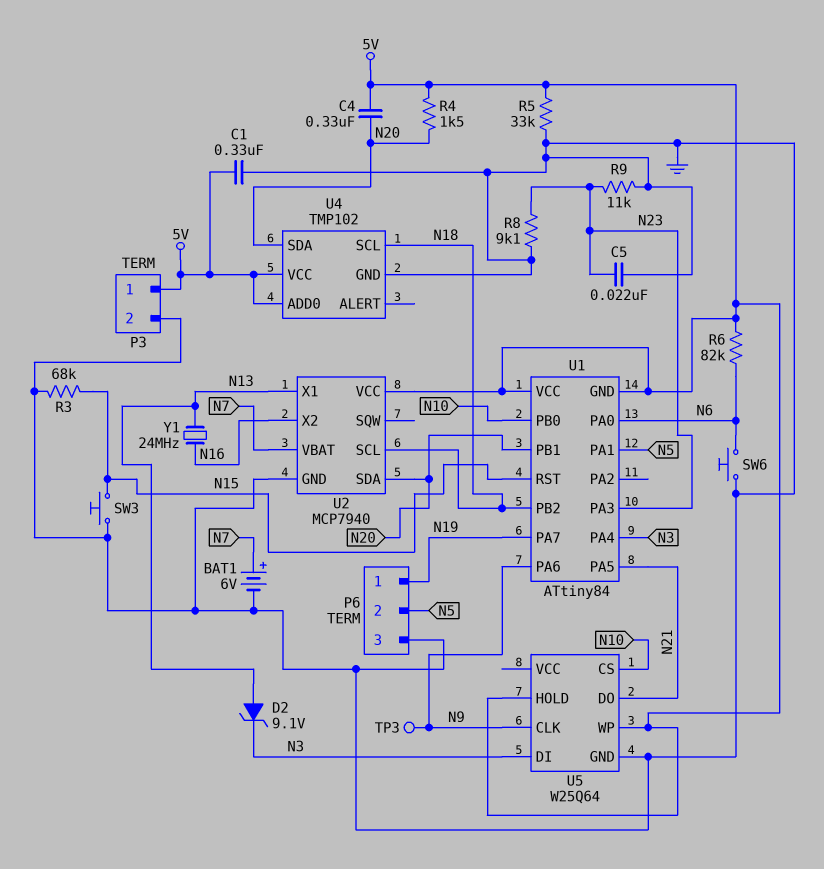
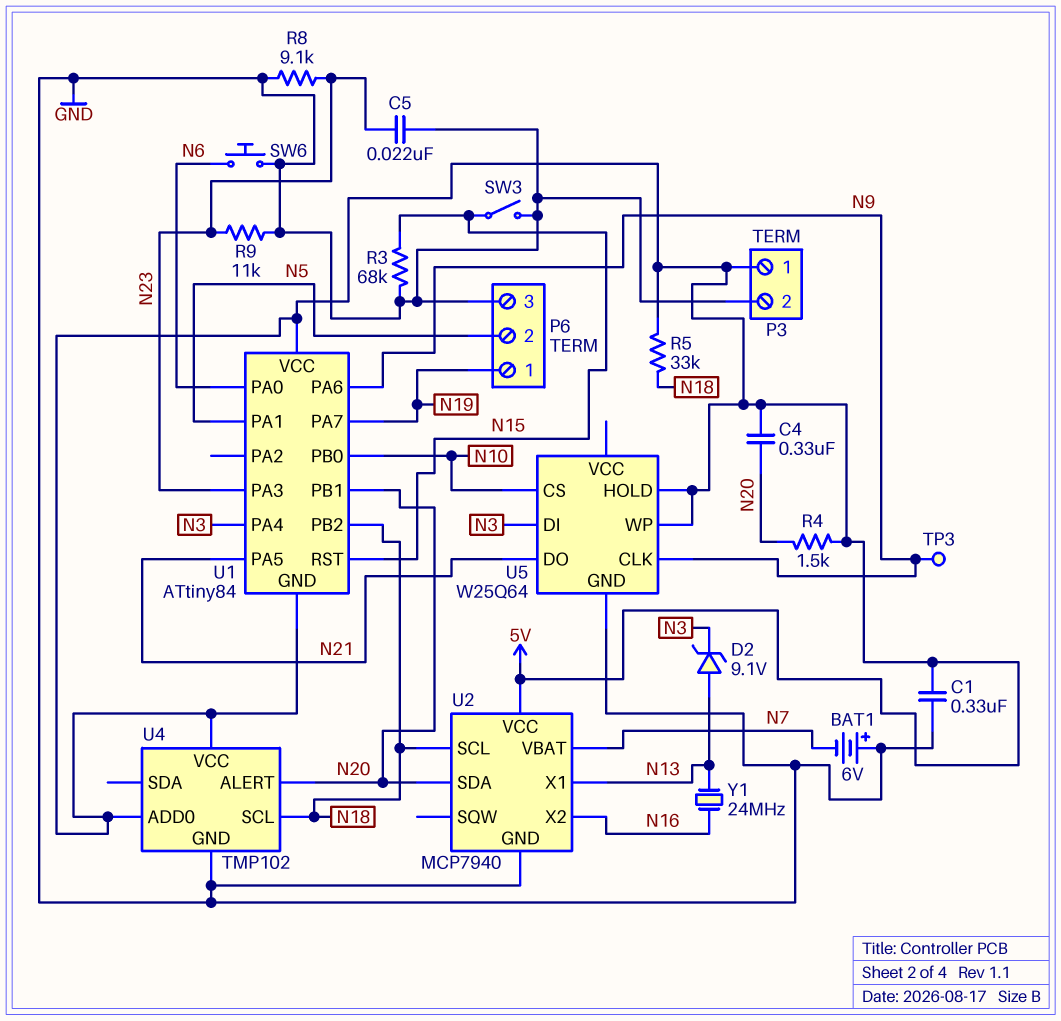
BAT1: 6V (plus N7, minus GND) -> 6V (plus GND, minus N7)
R5: 33k (5V, GND) -> 33k (5V, N18)
R6: 82k (5V, N6) -> none
SW3: button (GND, N15) -> switch (GND, N15)
U4 pin ALERT: none -> N20
U4 pin SDA: N20 -> none

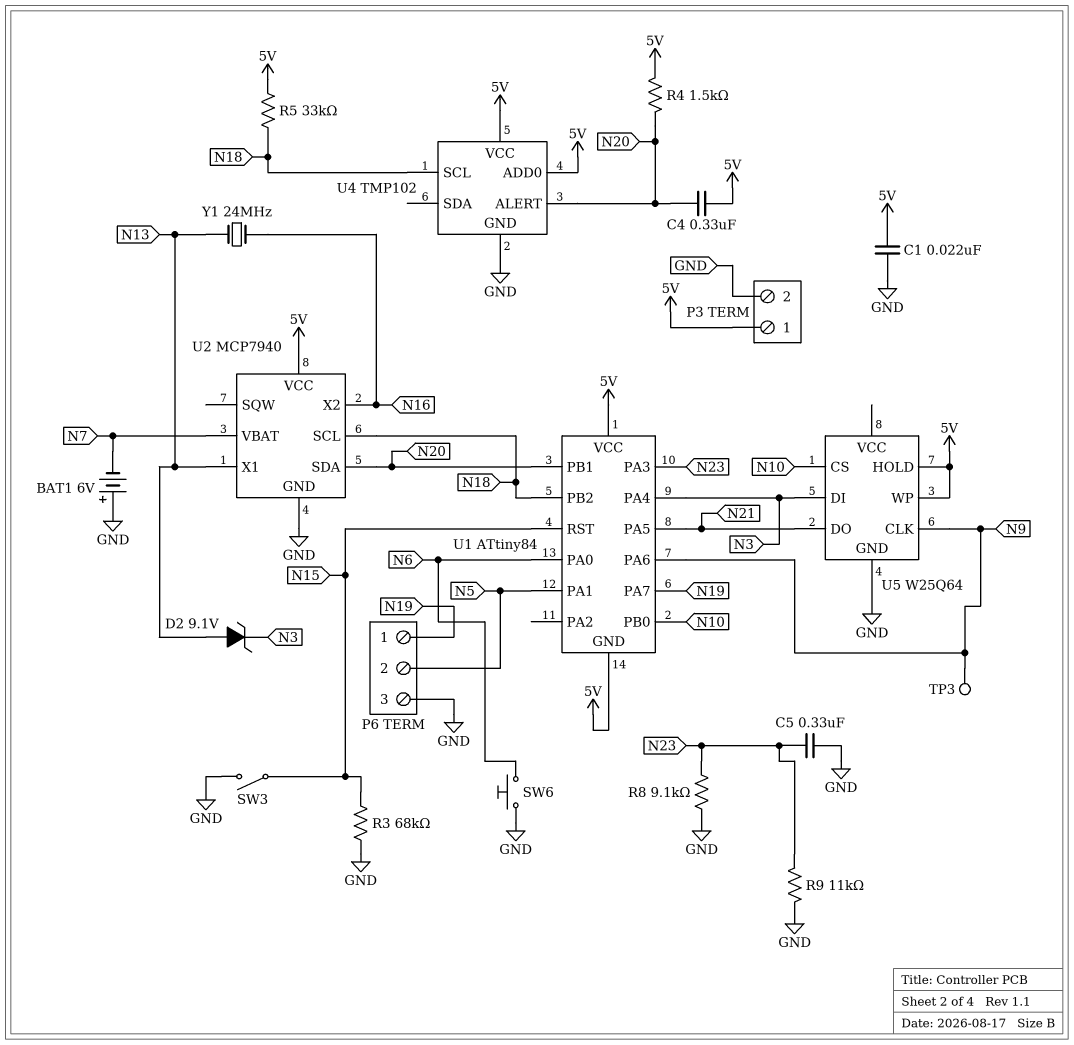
C1: 330nF (5V, GND) -> 22nF (5V, GND)
C5: 22nF (GND, N23) -> 330nF (GND, N23)

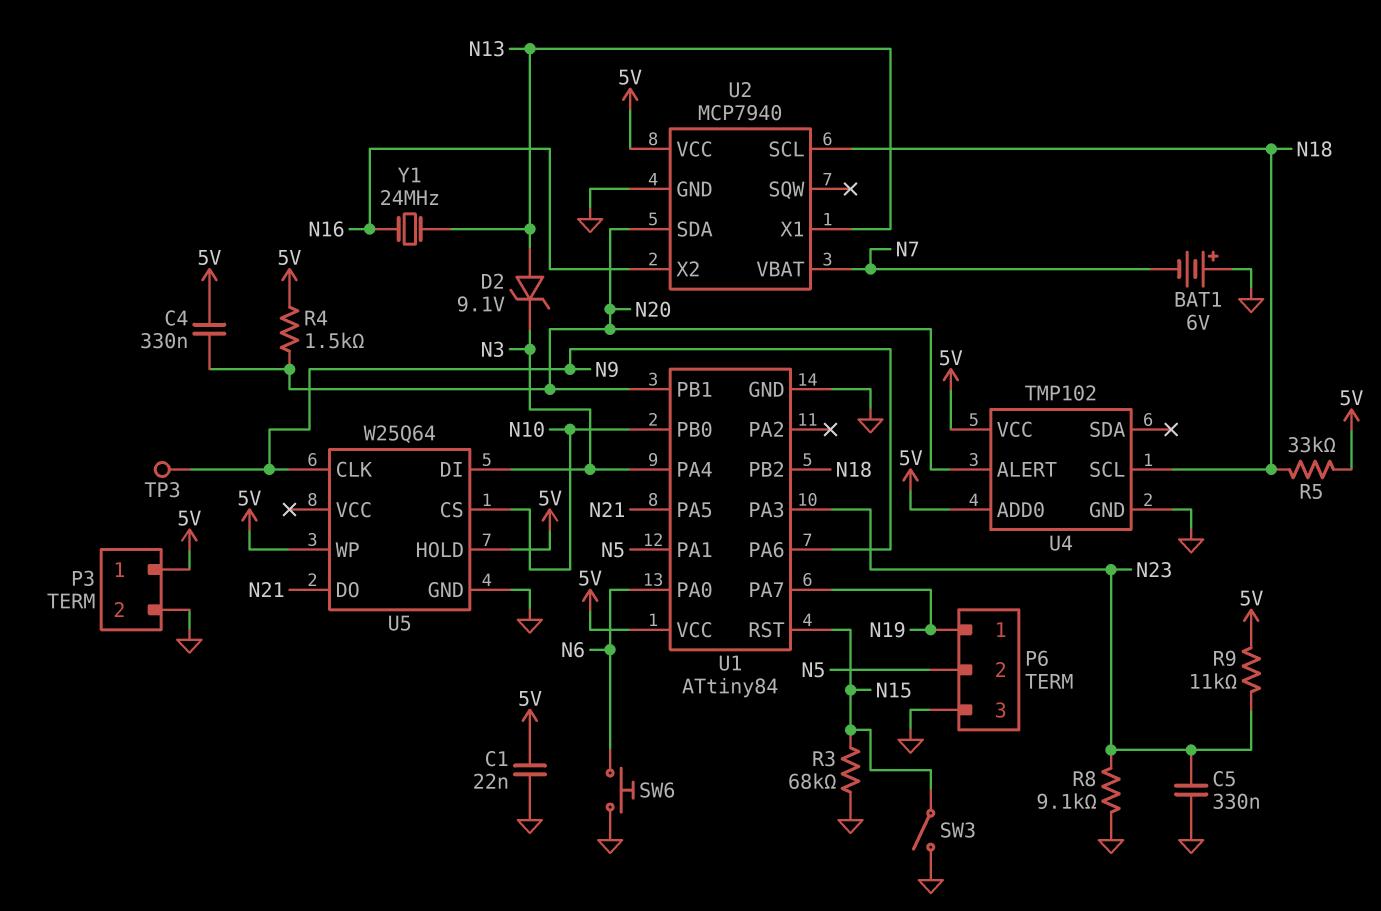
R9: 11k (GND, N23) -> 11k (5V, N23)
U1 pin GND: 5V -> GND

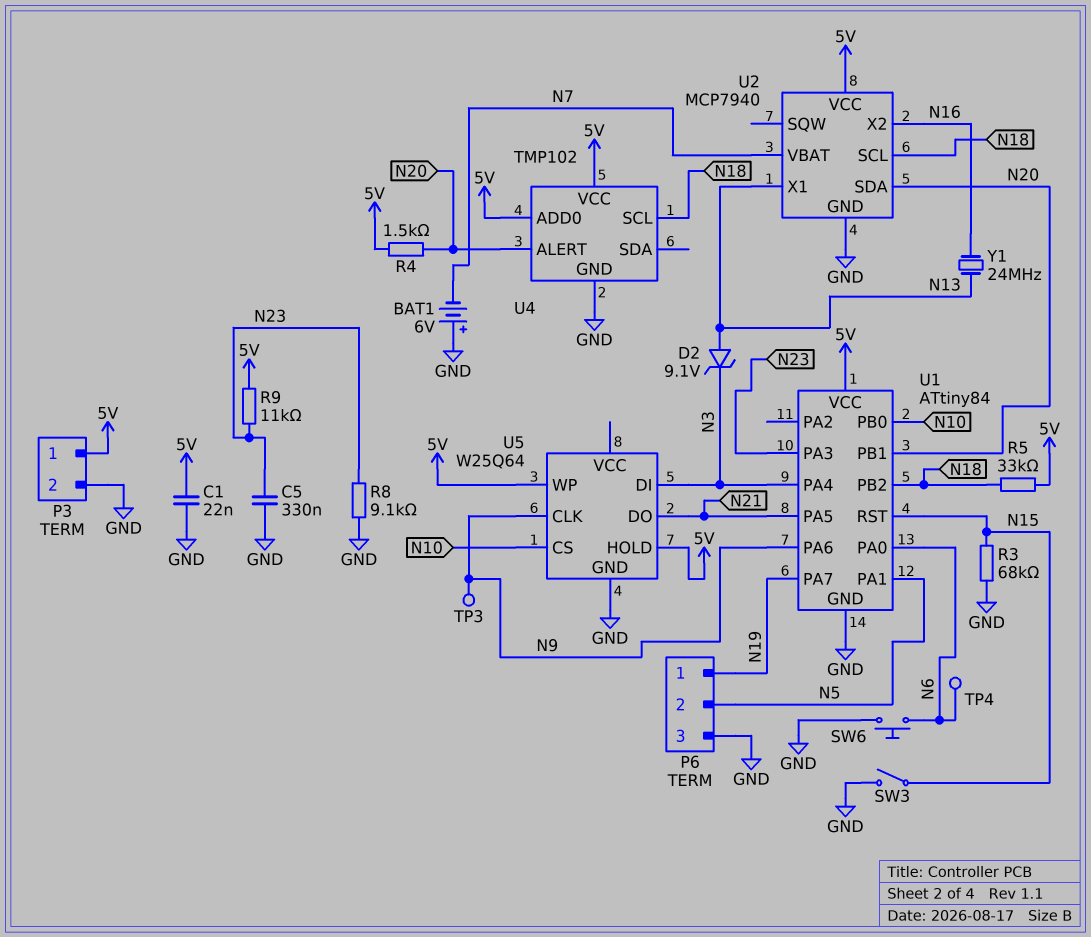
C4: 330nF (5V, N20) -> none
TP4: none -> test point (N6)

